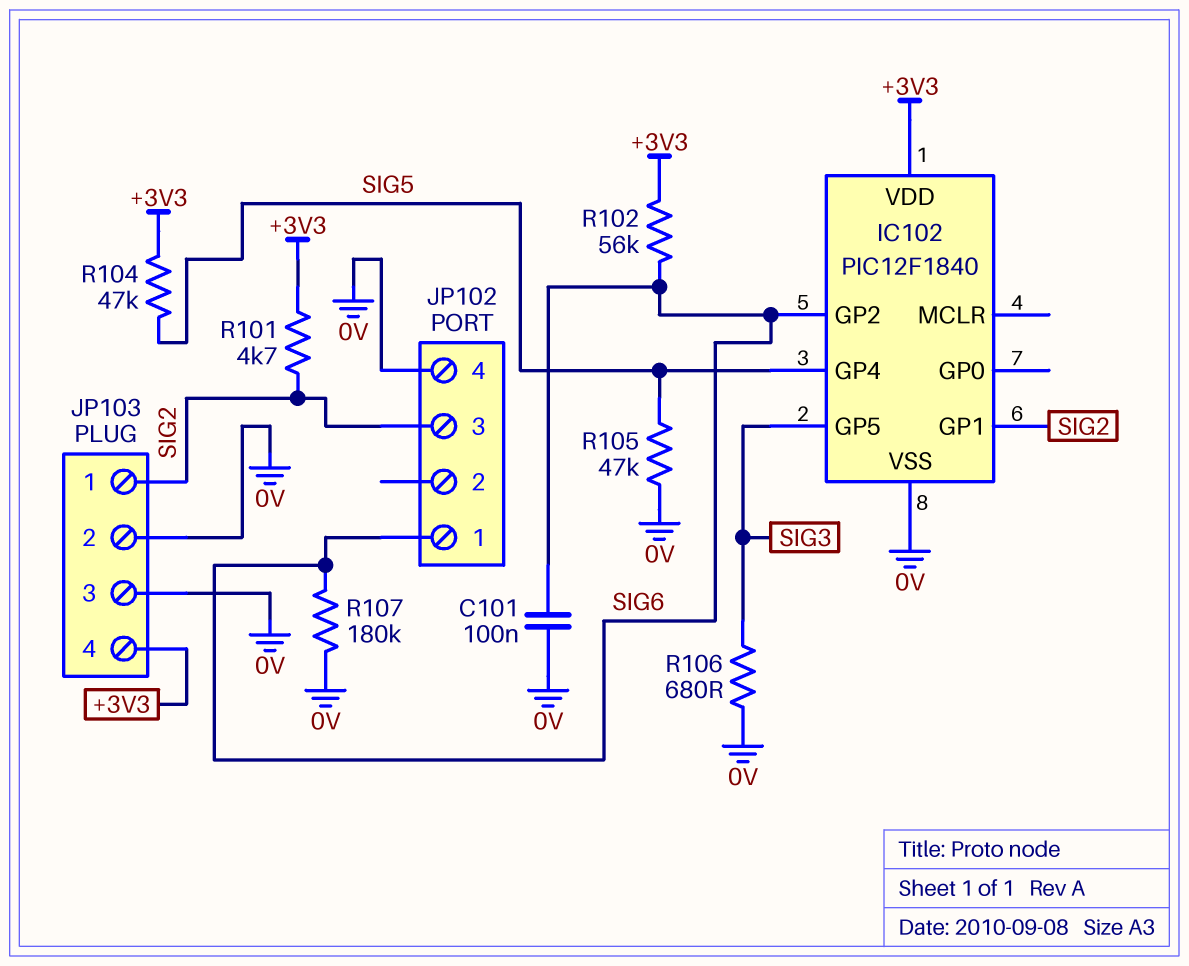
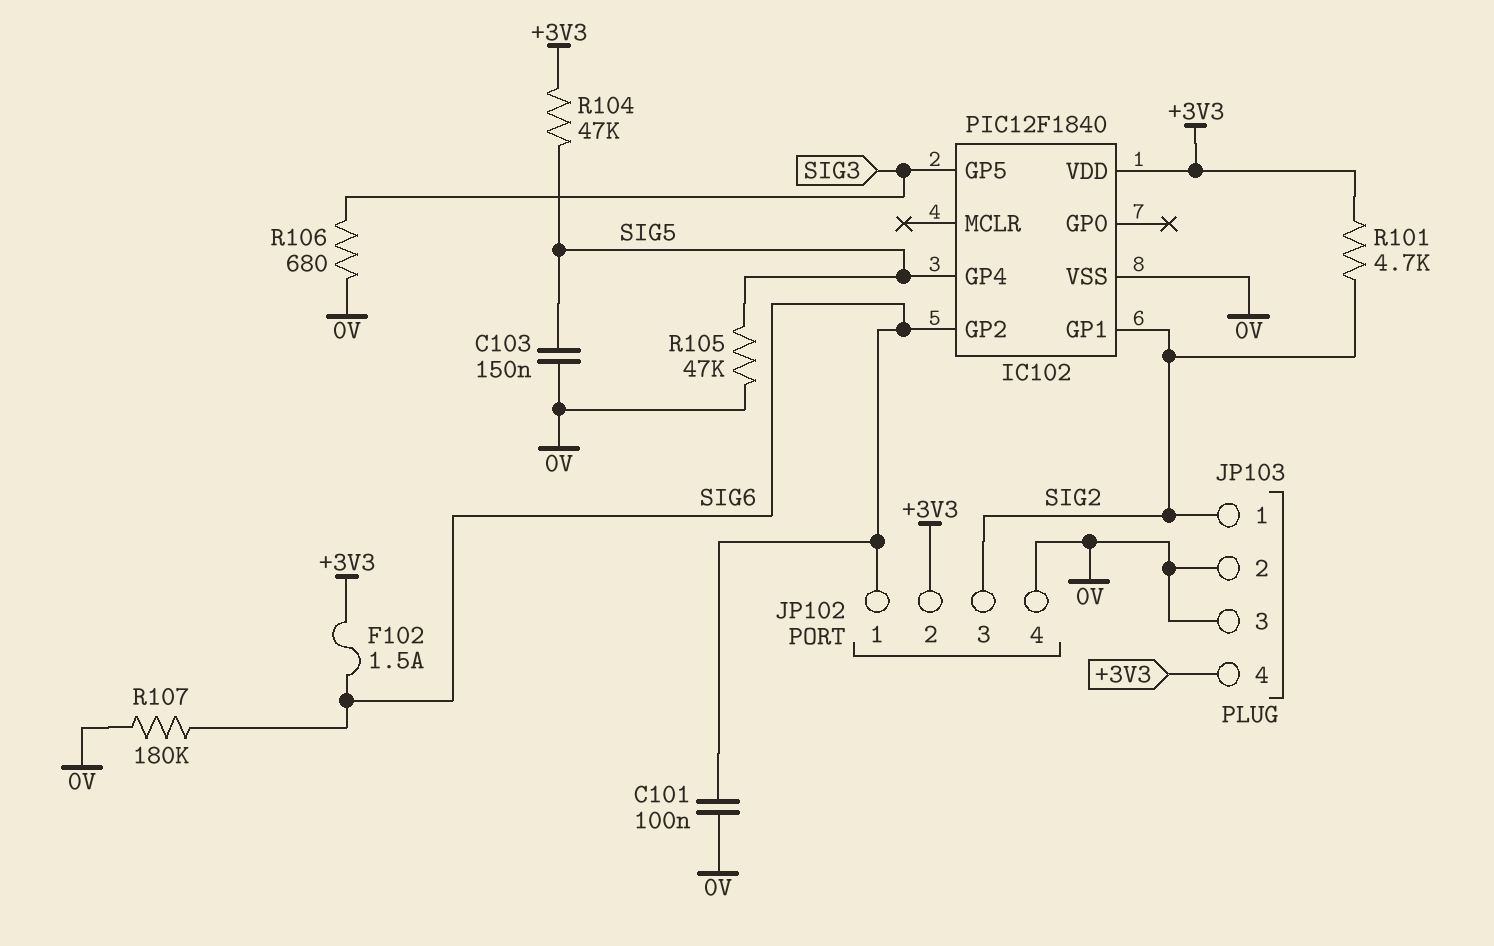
C103: none -> 150nF (0V, SIG5)
F102: none -> 1.5A (+3V3, SIG6)
JP102 pin 2: none -> +3V3
R102: 56k (+3V3, SIG6) -> none

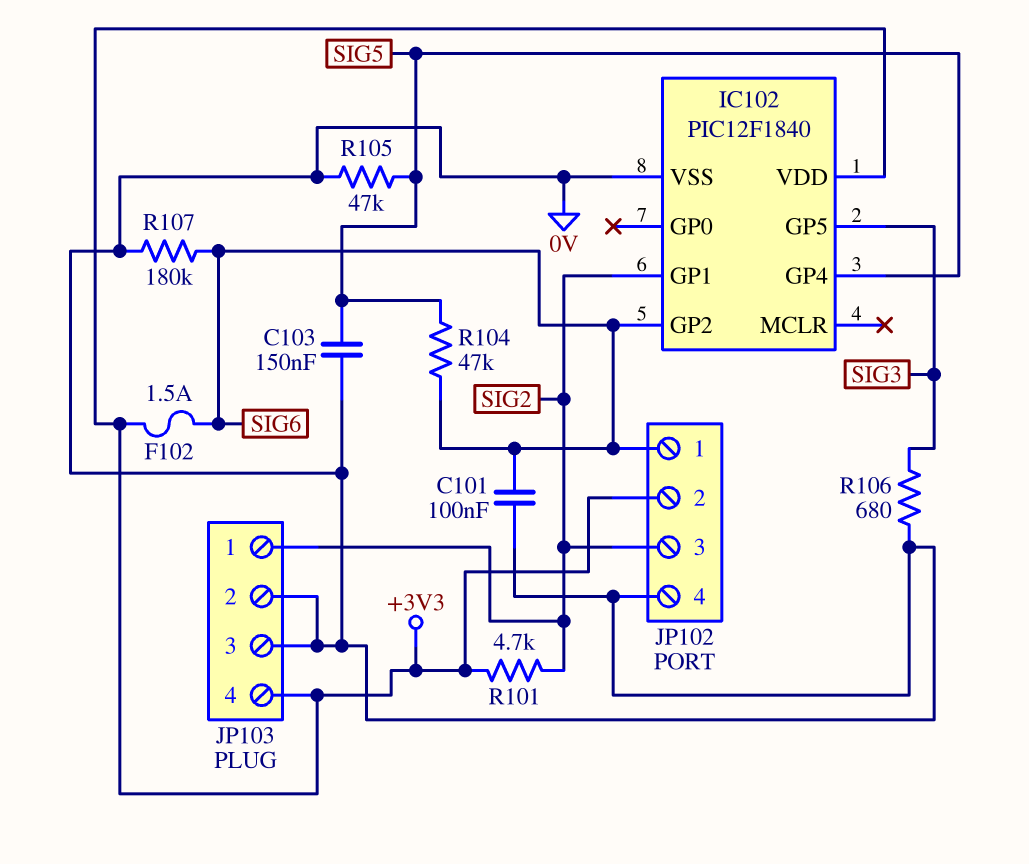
R104: 47k (+3V3, SIG5) -> 47k (SIG5, SIG6)

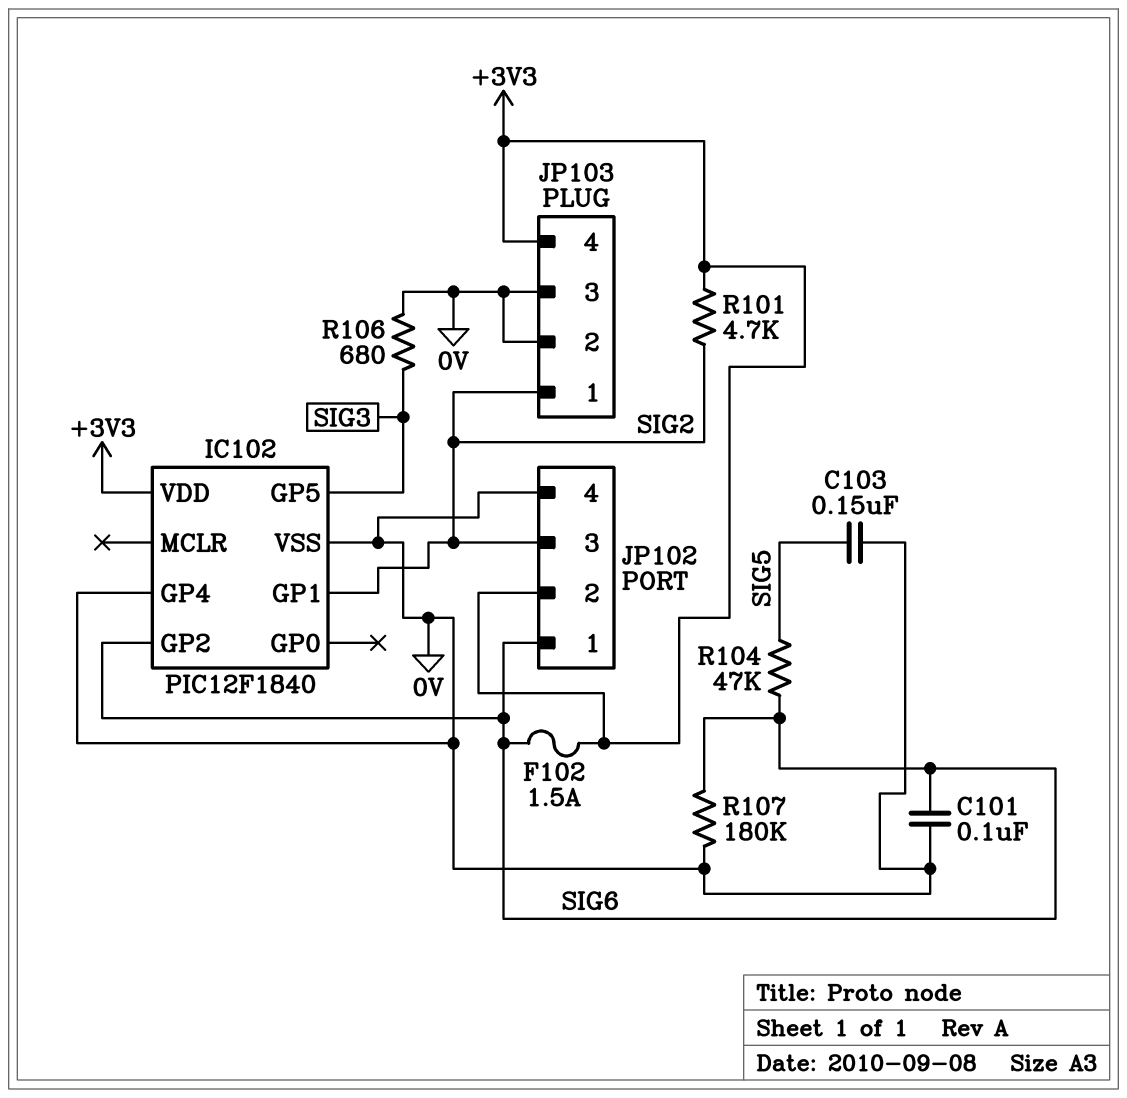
IC102 pin GP4: SIG5 -> 0V
R105: 47k (0V, SIG5) -> none

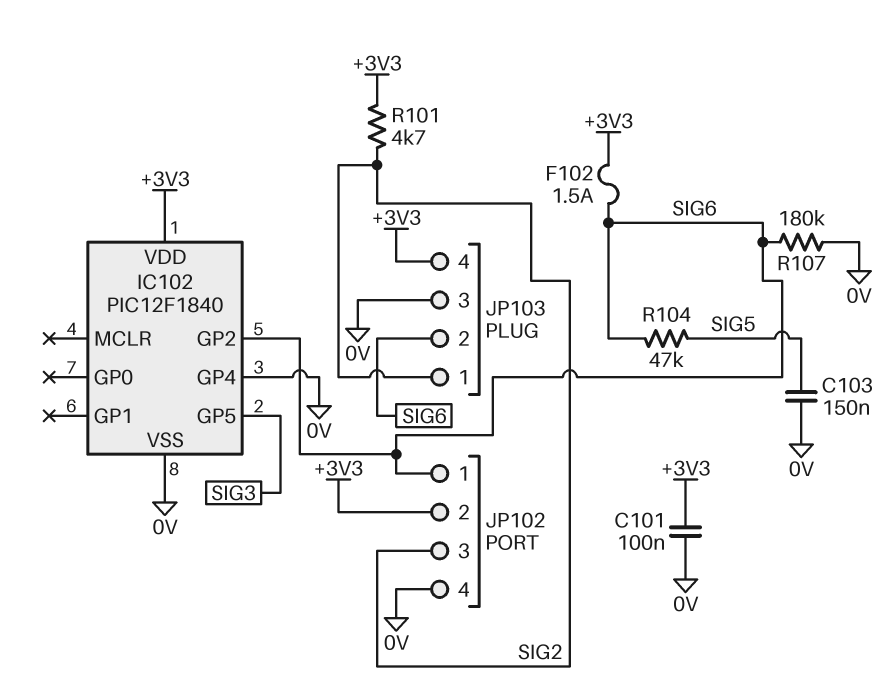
C101: 100nF (0V, SIG6) -> 100nF (+3V3, 0V)
IC102 pin GP1: SIG2 -> none
JP103 pin 2: 0V -> SIG6
R106: 680 (0V, SIG3) -> none

